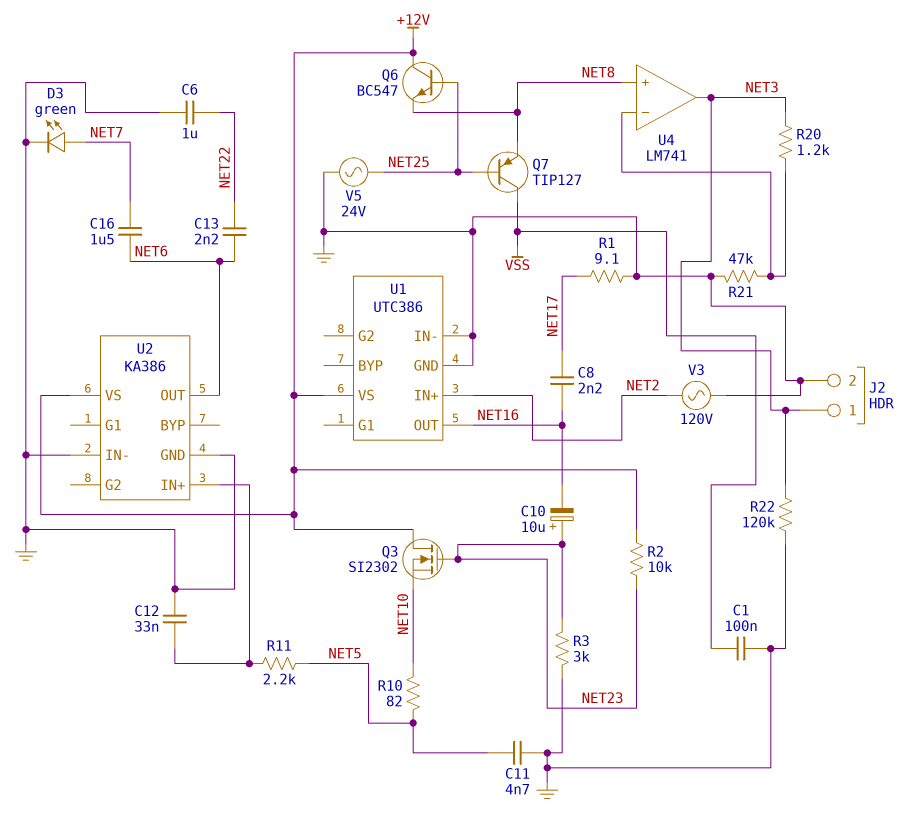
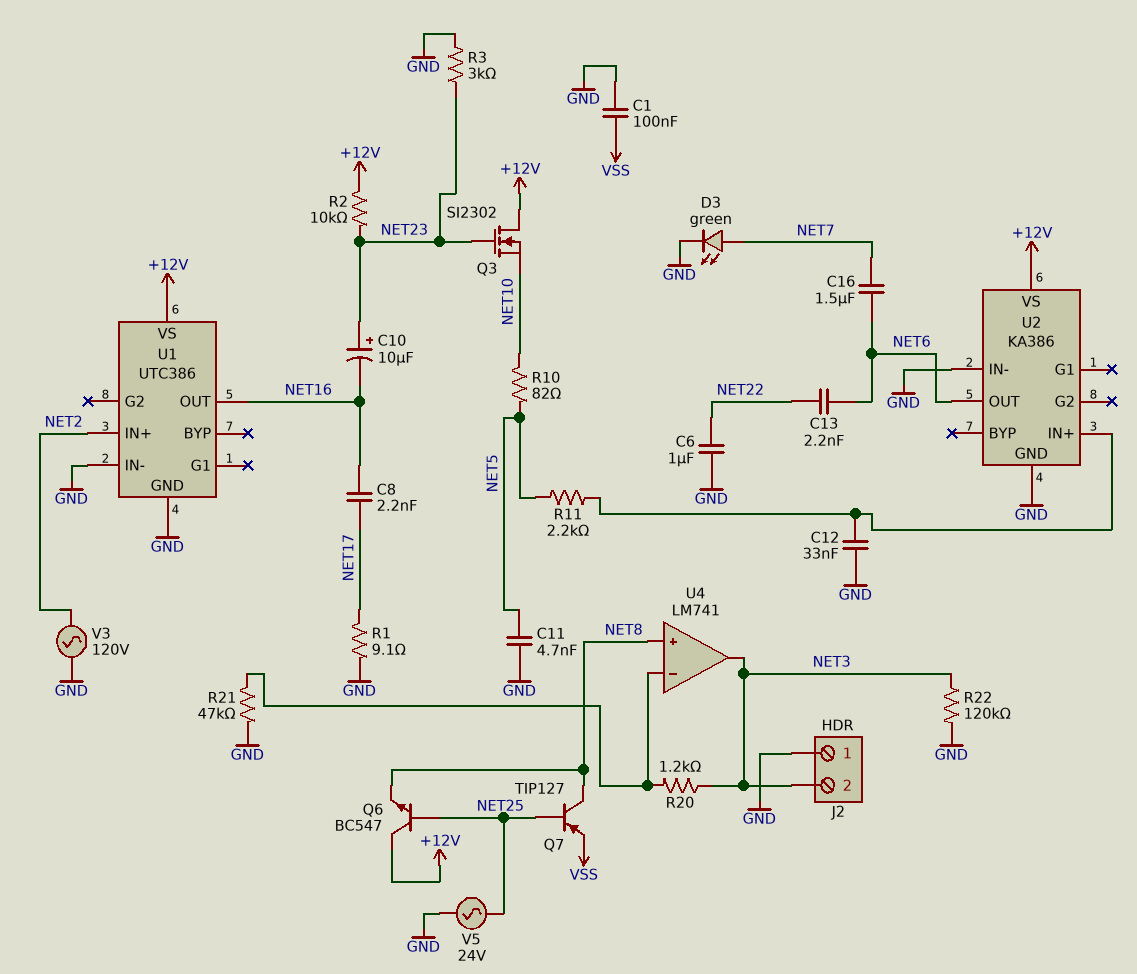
J2 pin 1: NET3 -> GND
J2 pin 2: GND -> NET3
Q7: PNP TIP127 (B NET25, C VSS, E NET8) -> PNP TIP127 (B NET25, C NET8, E VSS)

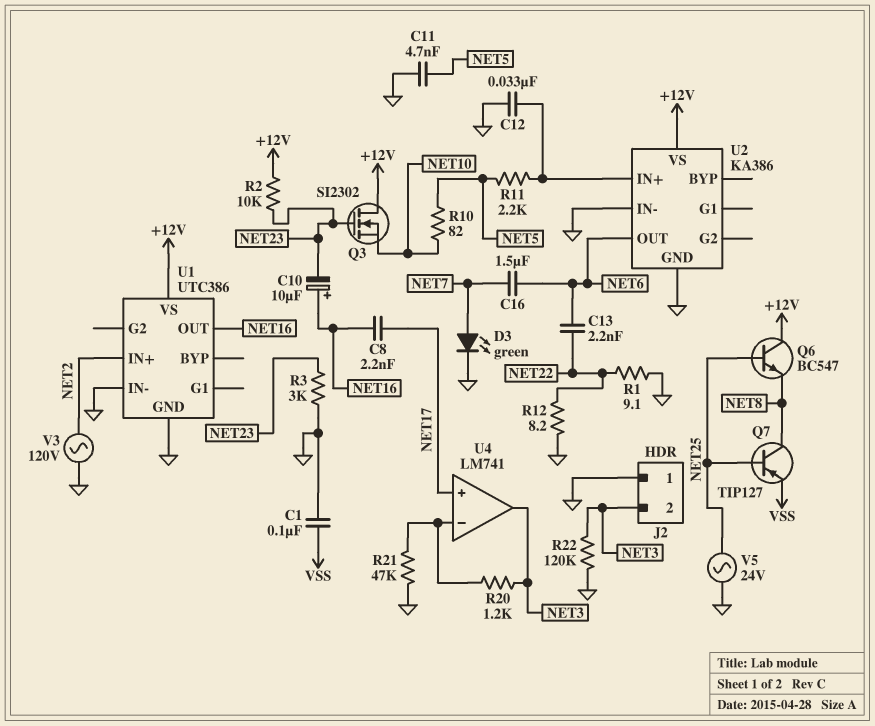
C6: 1uF (GND, NET22) -> none
C10: 10uF (plus NET23, minus NET16) -> 10uF (plus NET16, minus NET23)
R1: 9.1 (GND, NET17) -> 9.1 (GND, NET22)
R12: none -> 8.2 (GND, NET22)
U4 pin in+: NET8 -> NET17

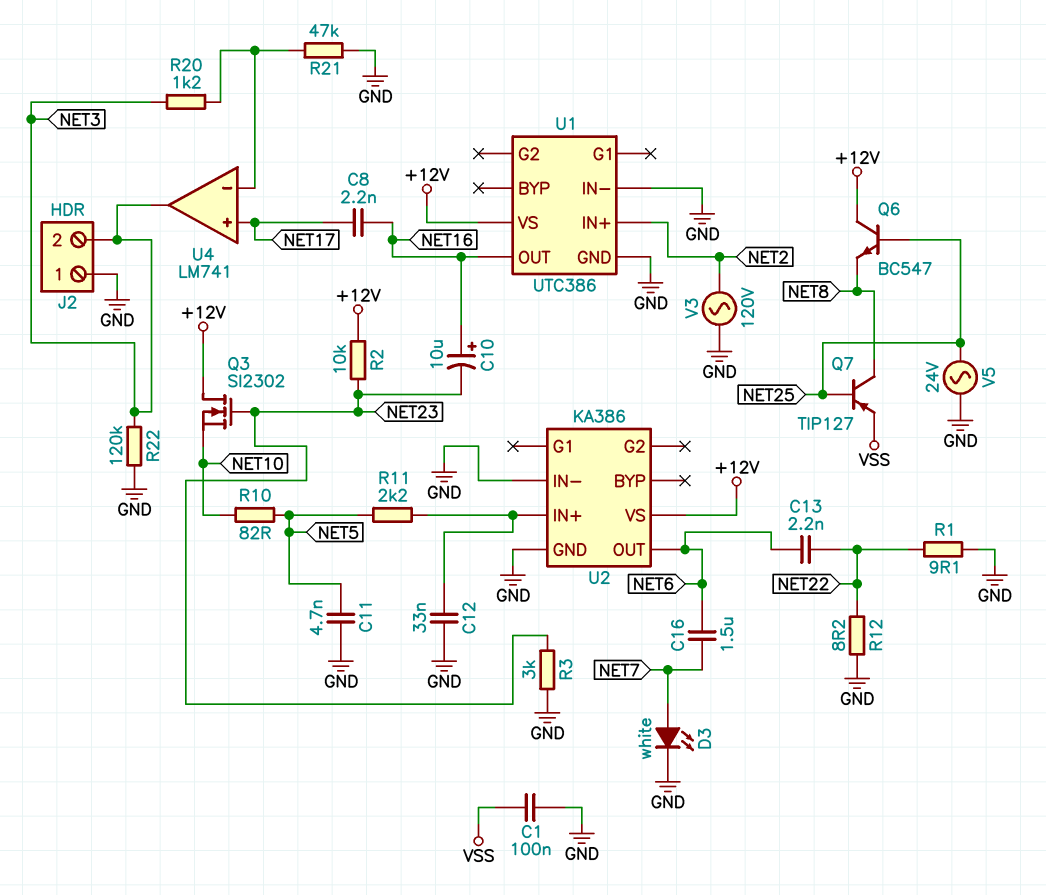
D3: LED green (A NET7, K GND) -> LED white (A NET7, K GND)

